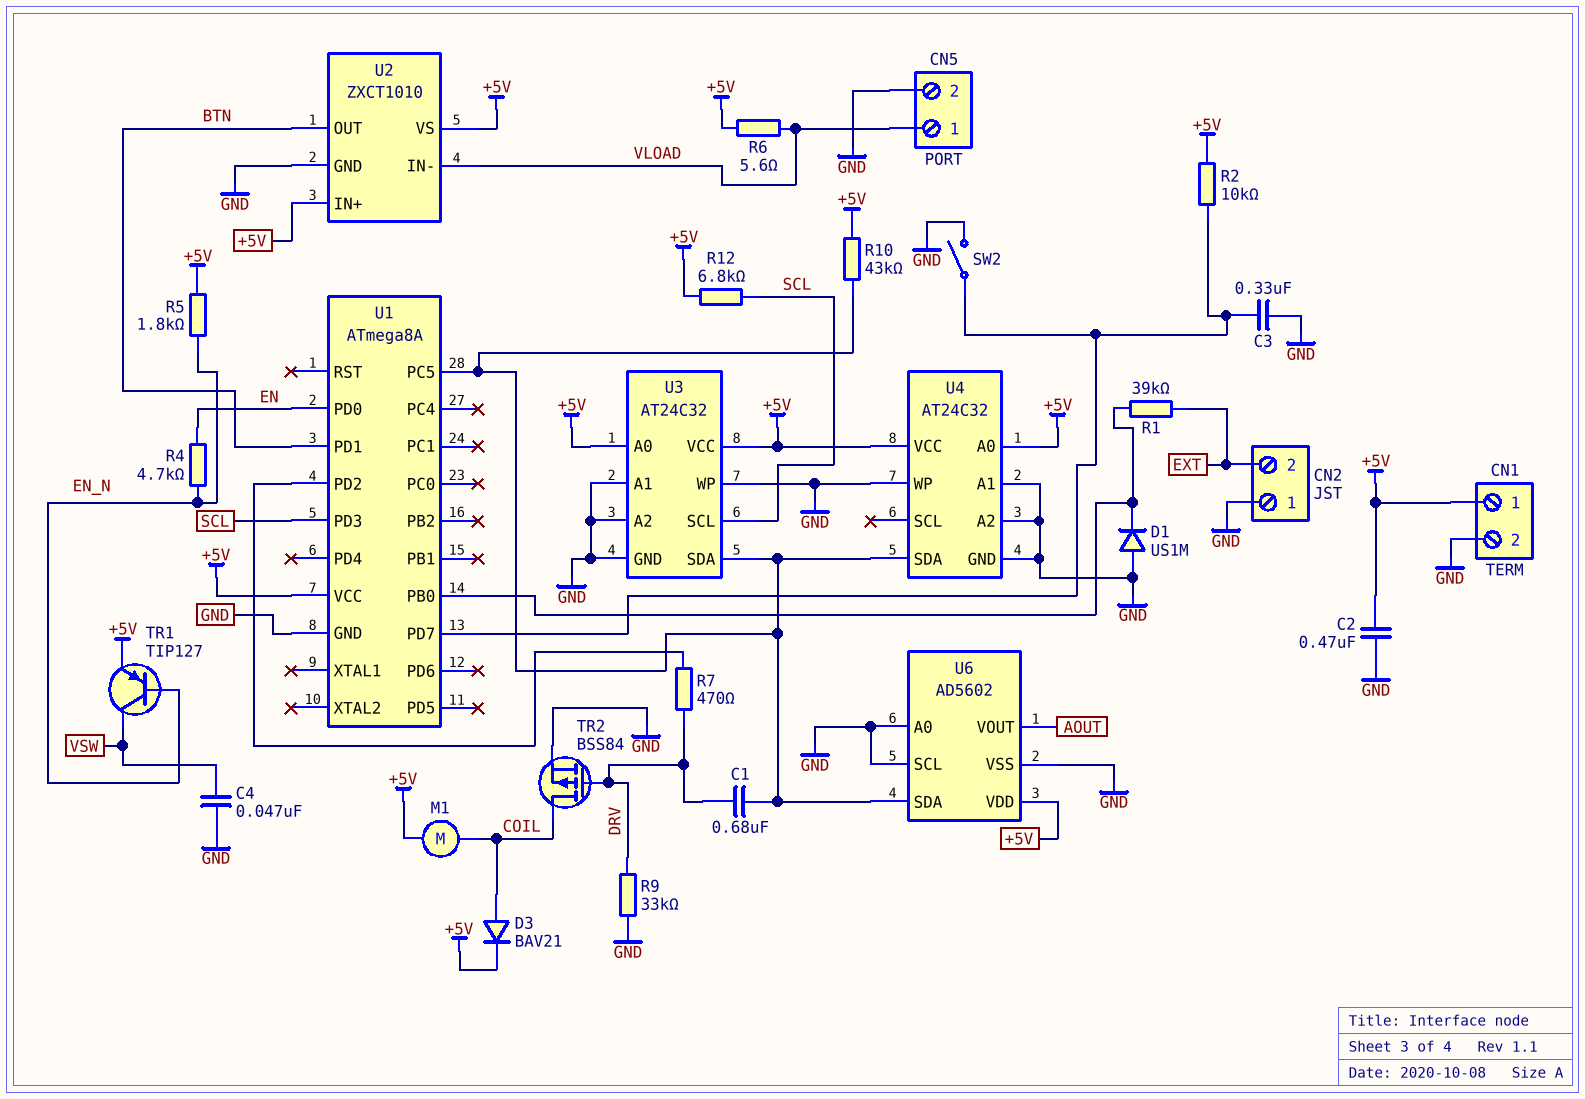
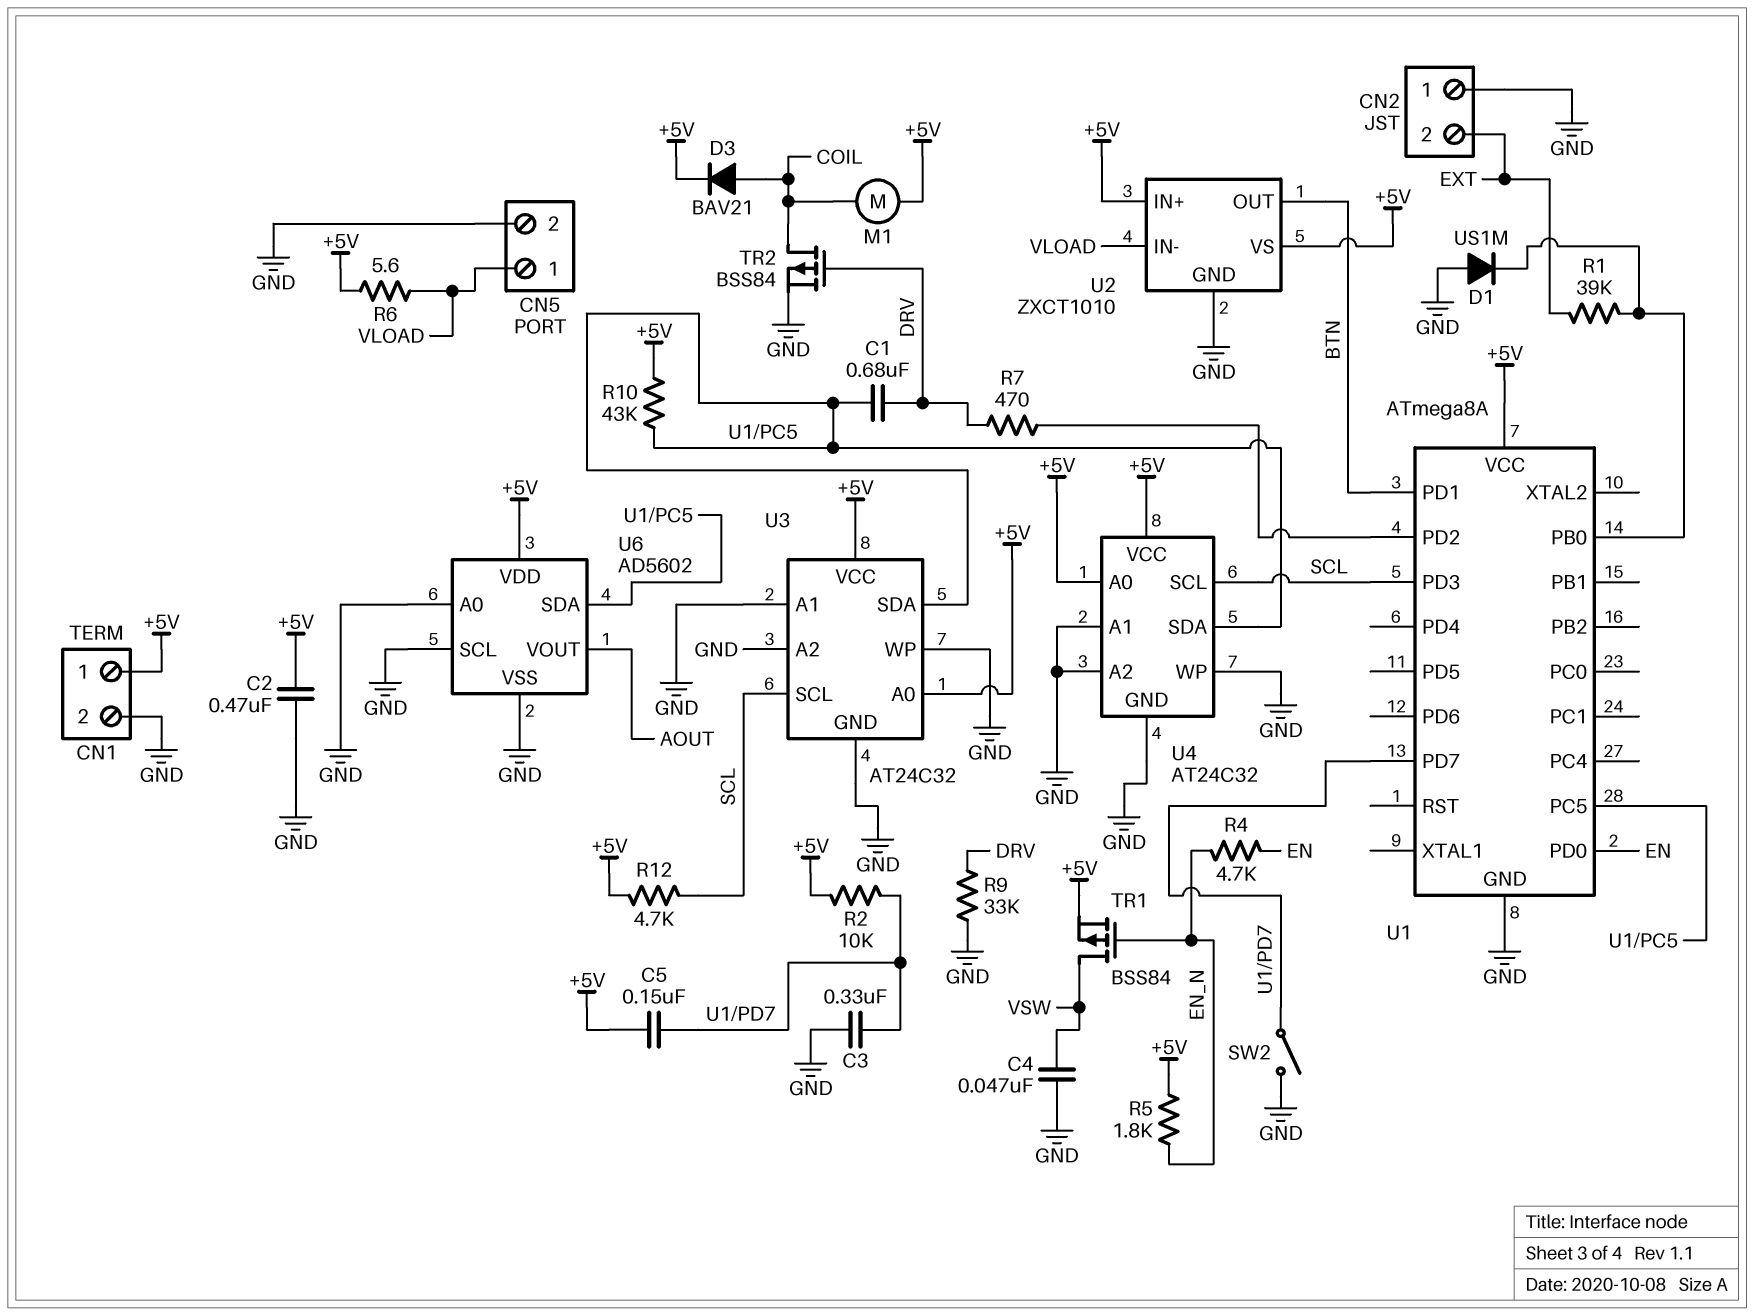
C5: none -> 150nF (+5V, U1/PD7)
R12: 6.8k (+5V, SCL) -> 4.7k (+5V, SCL)
TR1: PNP TIP127 (B EN_N, C VSW, E +5V) -> PMOS BSS84 (G EN_N, D VSW, S +5V)
U4 pin SCL: none -> SCL

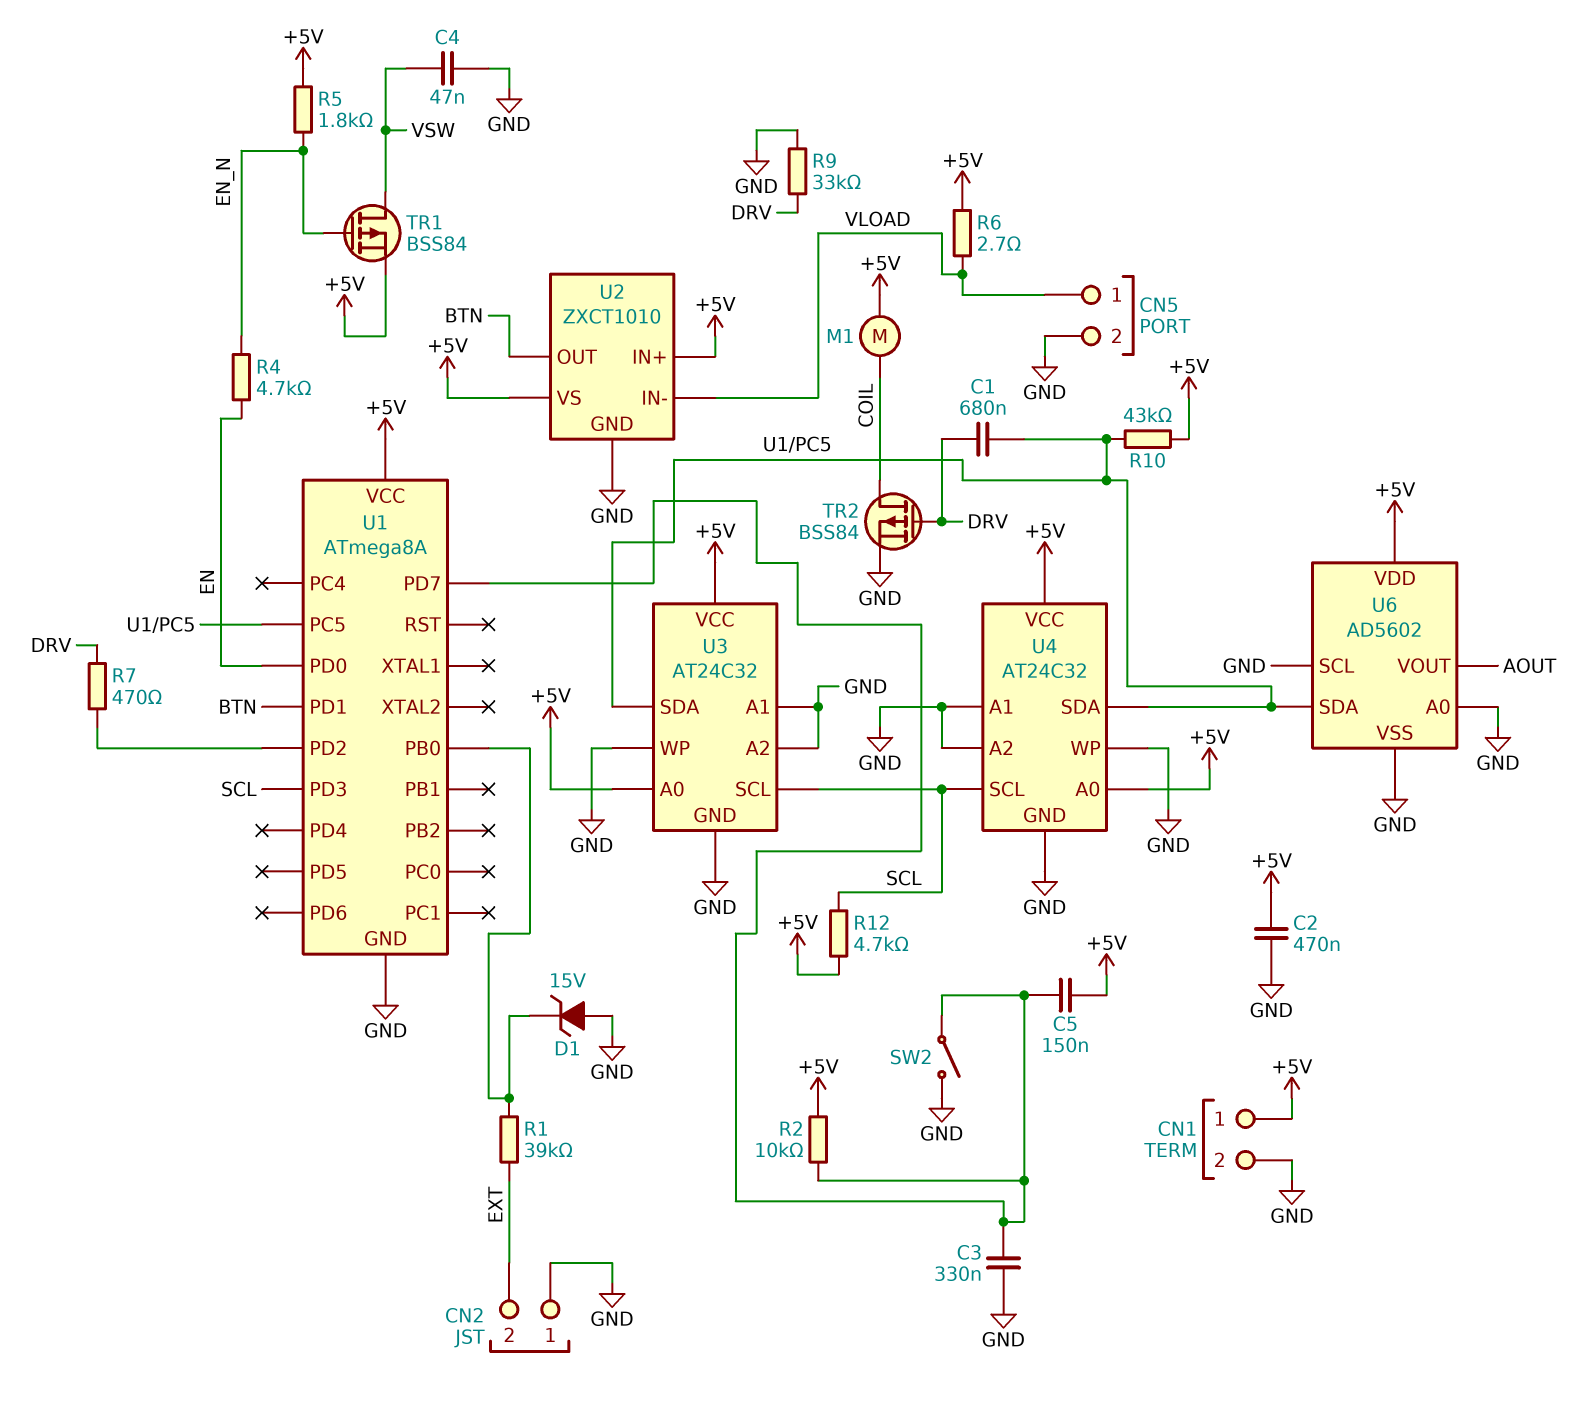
D1: diode US1M (A GND, K U1/PB0) -> zener 15V (A GND, K U1/PB0)
D3: diode BAV21 (A COIL, K +5V) -> none
R6: 5.6 (+5V, VLOAD) -> 2.7 (+5V, VLOAD)

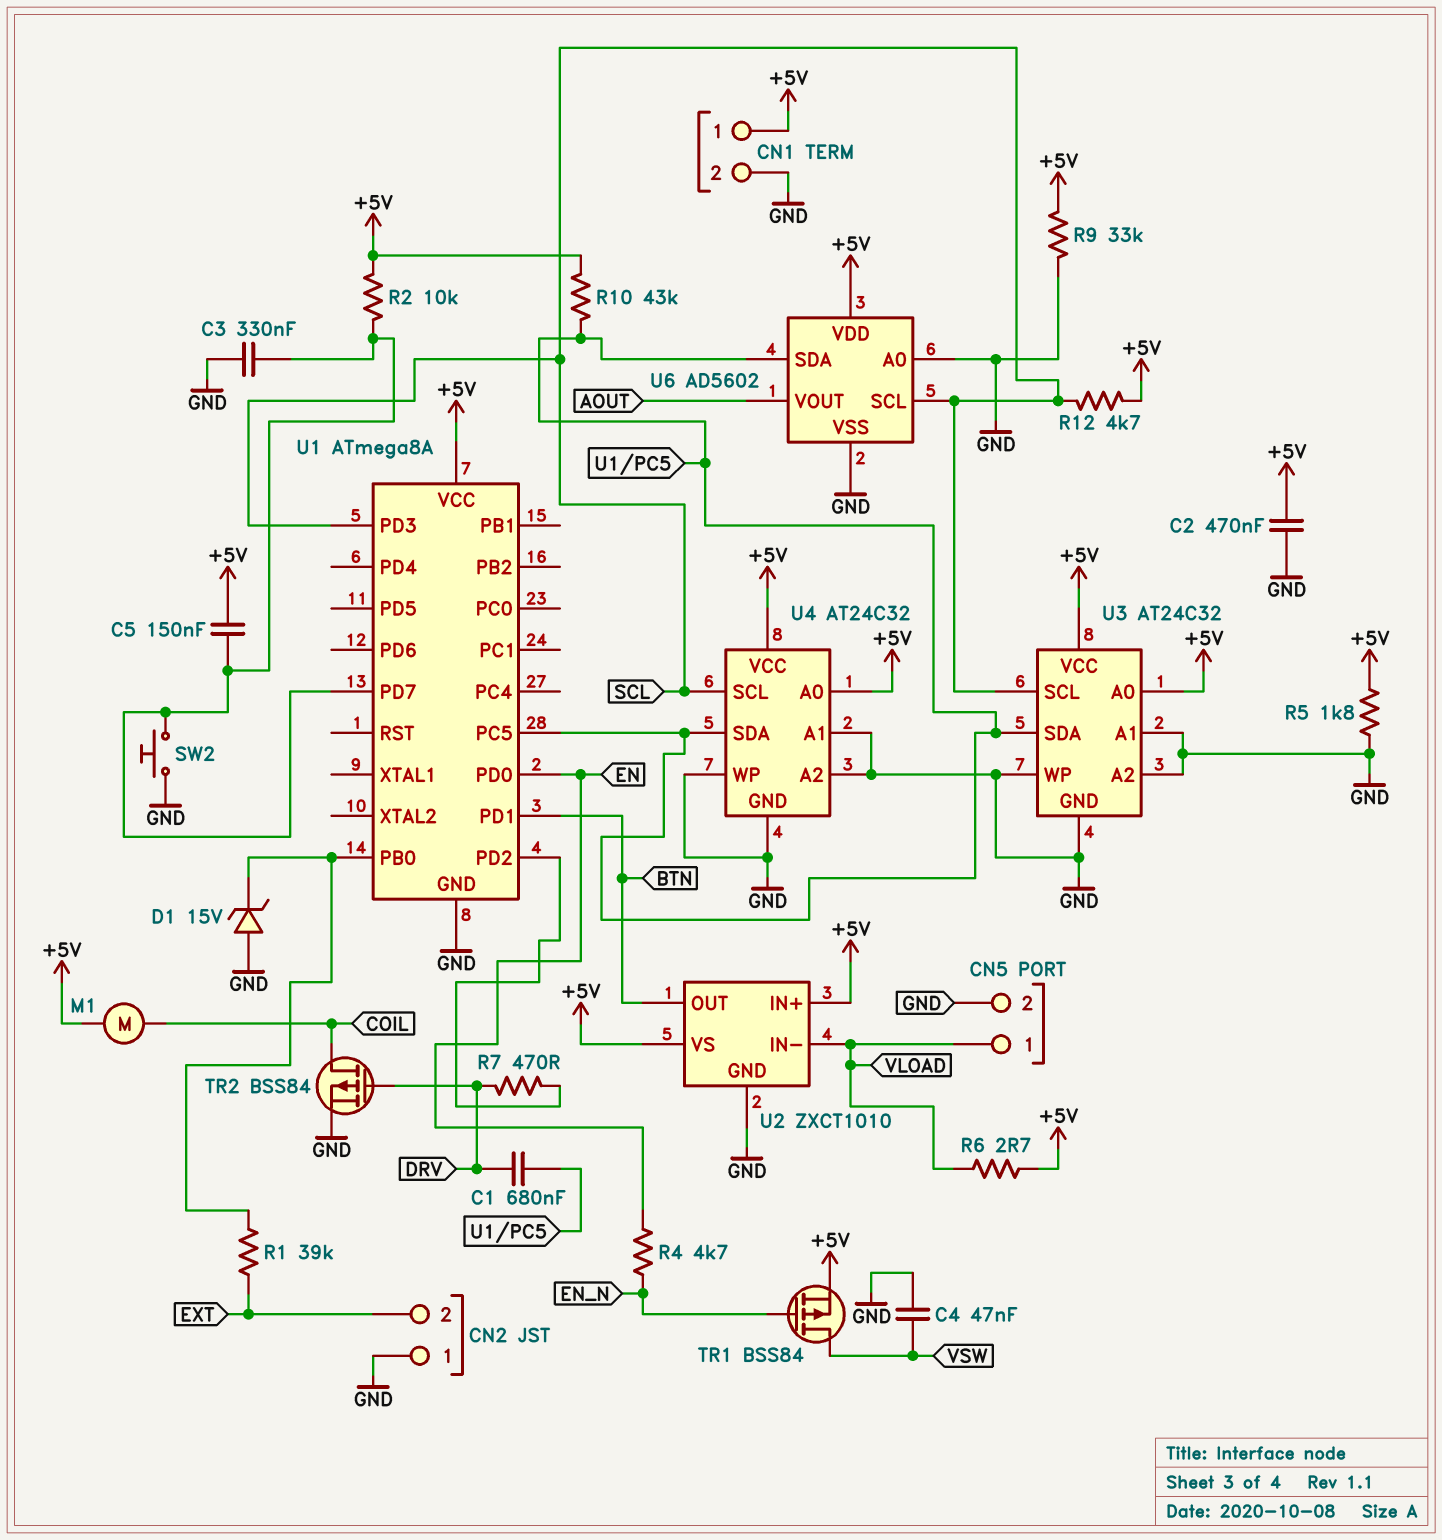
R5: 1.8k (+5V, EN_N) -> 1.8k (+5V, GND)
R9: 33k (DRV, GND) -> 33k (+5V, GND)
SW2: switch (GND, U1/PD7) -> button (GND, U1/PD7)
U6 pin SCL: GND -> SCL

